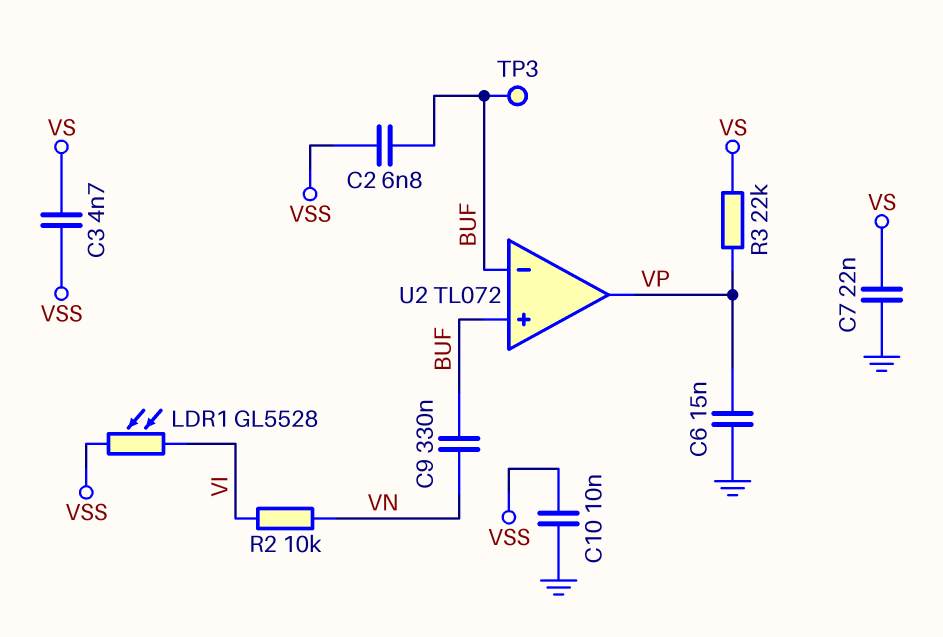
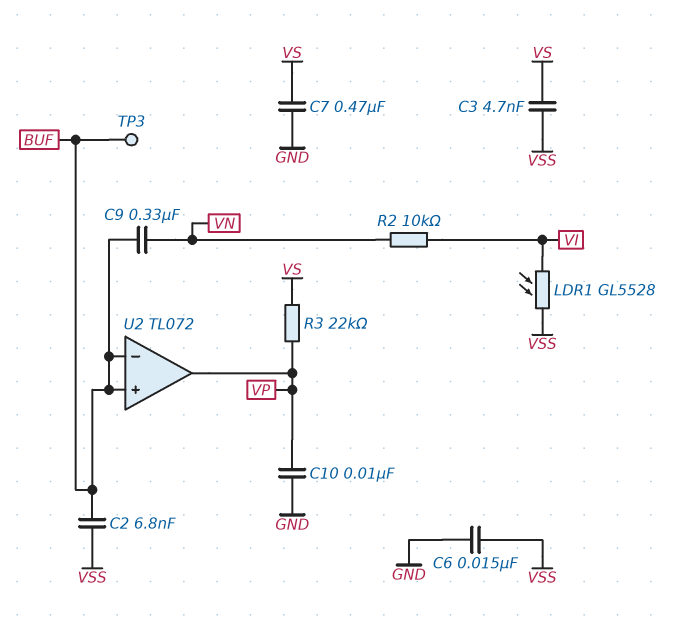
C6: 15nF (GND, VP) -> 15nF (GND, VSS)
C7: 22nF (GND, VS) -> 470nF (GND, VS)
C10: 10nF (GND, VSS) -> 10nF (GND, VP)

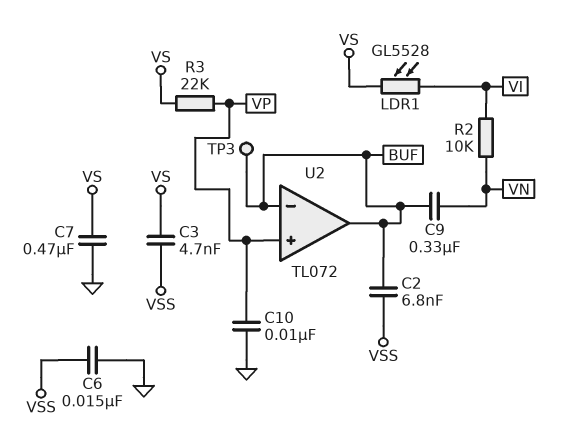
LDR1: GL5528 (VI, VSS) -> GL5528 (VI, VS)
U2 pin in+: BUF -> VP
U2 pin out: VP -> BUF

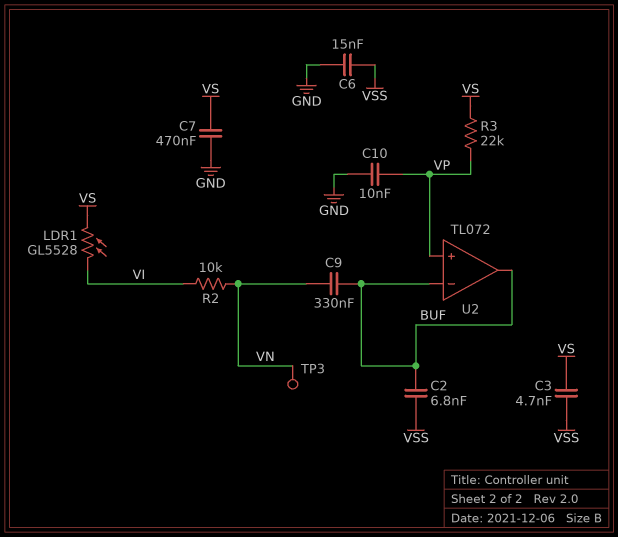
TP3: test point (BUF) -> test point (VN)

